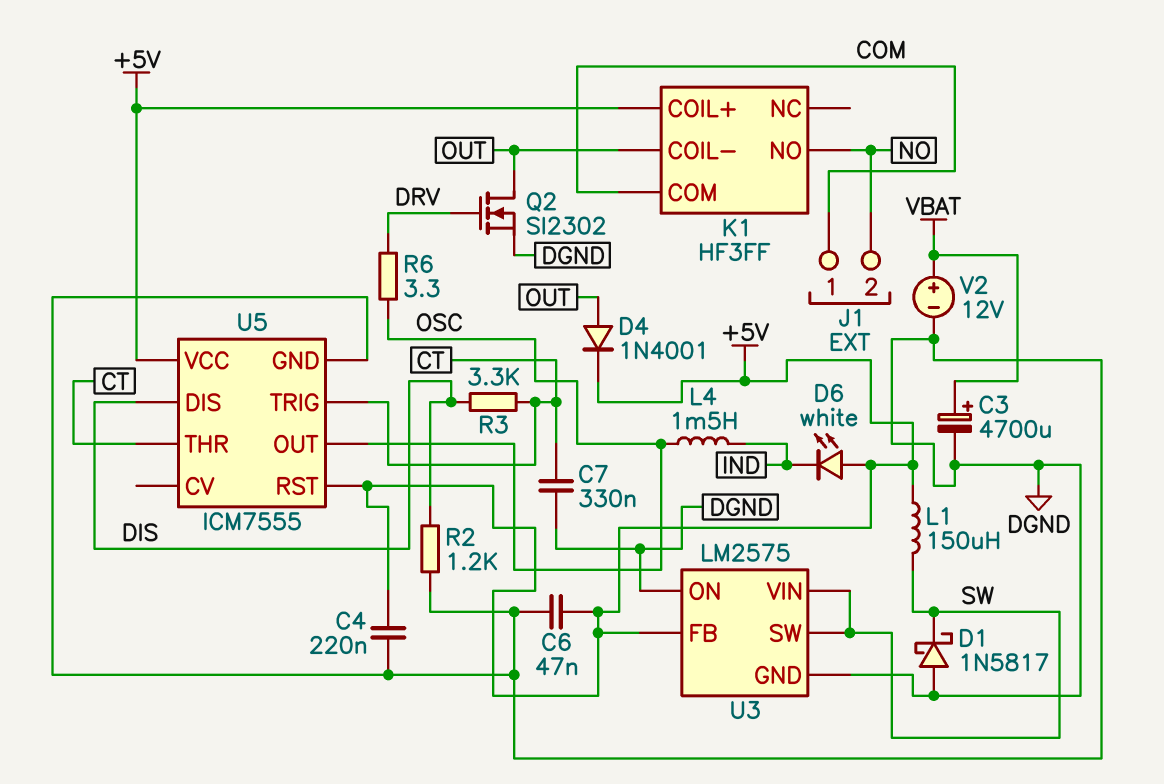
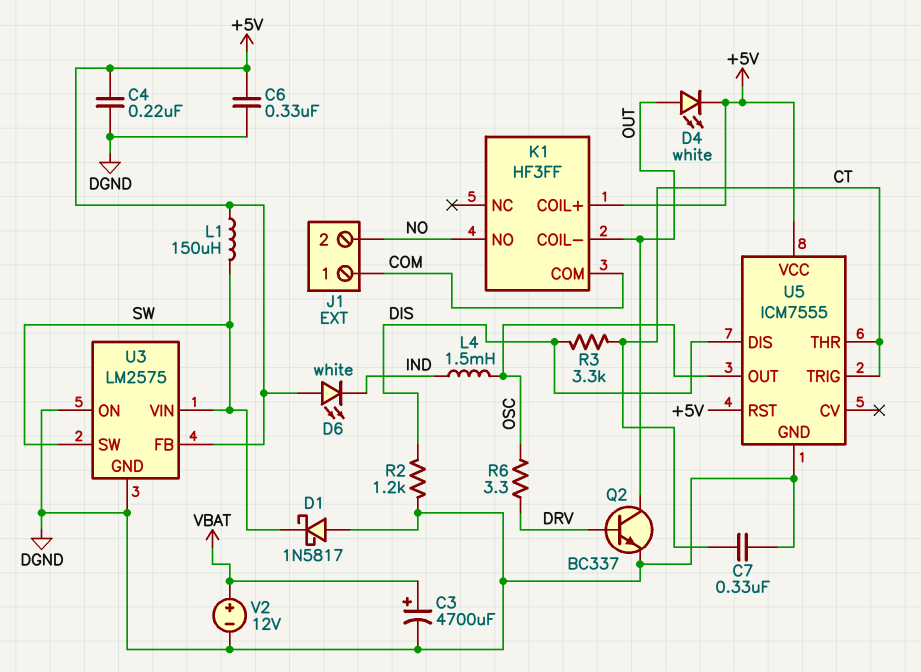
C6: 47nF (+5V, DGND) -> 330nF (+5V, DGND)
D4: diode 1N4001 (A OUT, K +5V) -> LED white (A OUT, K +5V)
Q2: NMOS SI2302 (G DRV, D OUT, S DGND) -> NPN BC337 (B DRV, C OUT, E DGND)

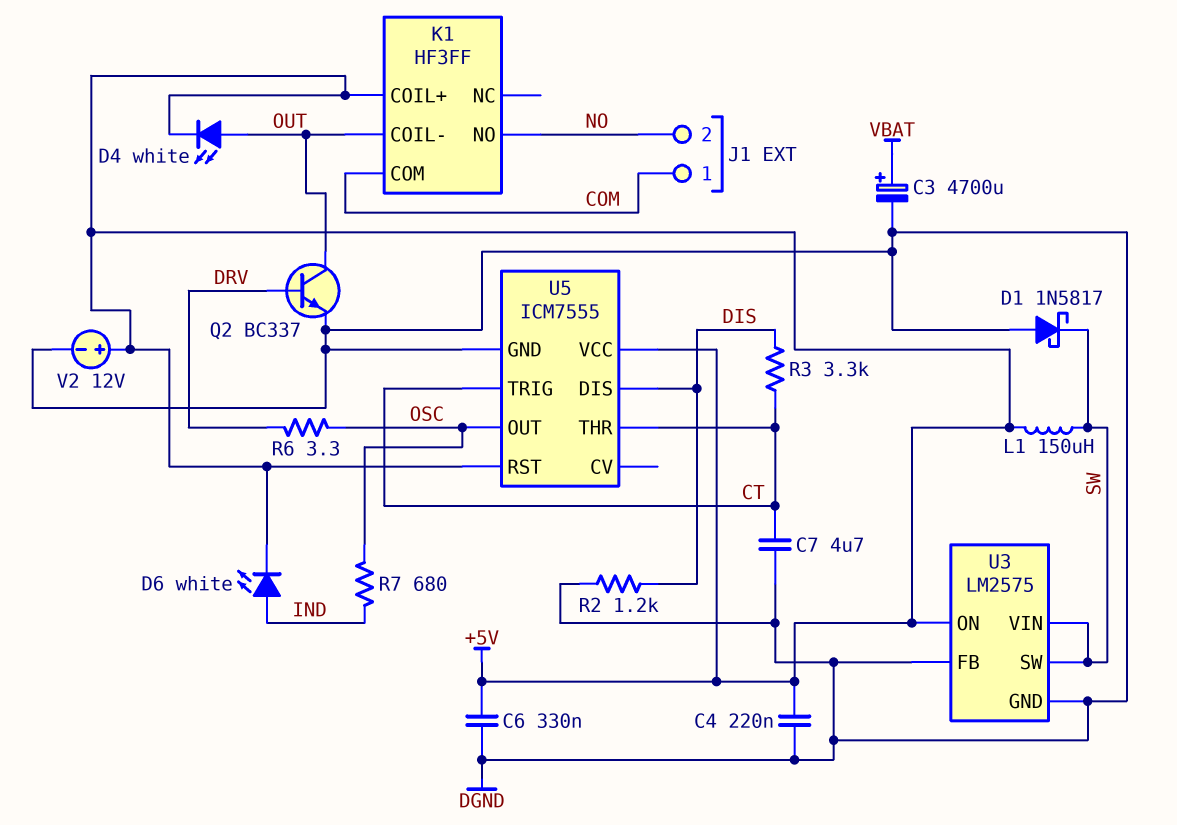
C7: 330nF (CT, DGND) -> 4.7uF (CT, DGND)
D6: LED white (A +5V, K IND) -> LED white (A IND, K +5V)
L4: 1.5mH (IND, OSC) -> none
R7: none -> 680 (IND, OSC)
U3 pin FB: +5V -> DGND
U3 pin ON: DGND -> +5V
V2: 12V (plus VBAT, minus DGND) -> 12V (plus +5V, minus DGND)

